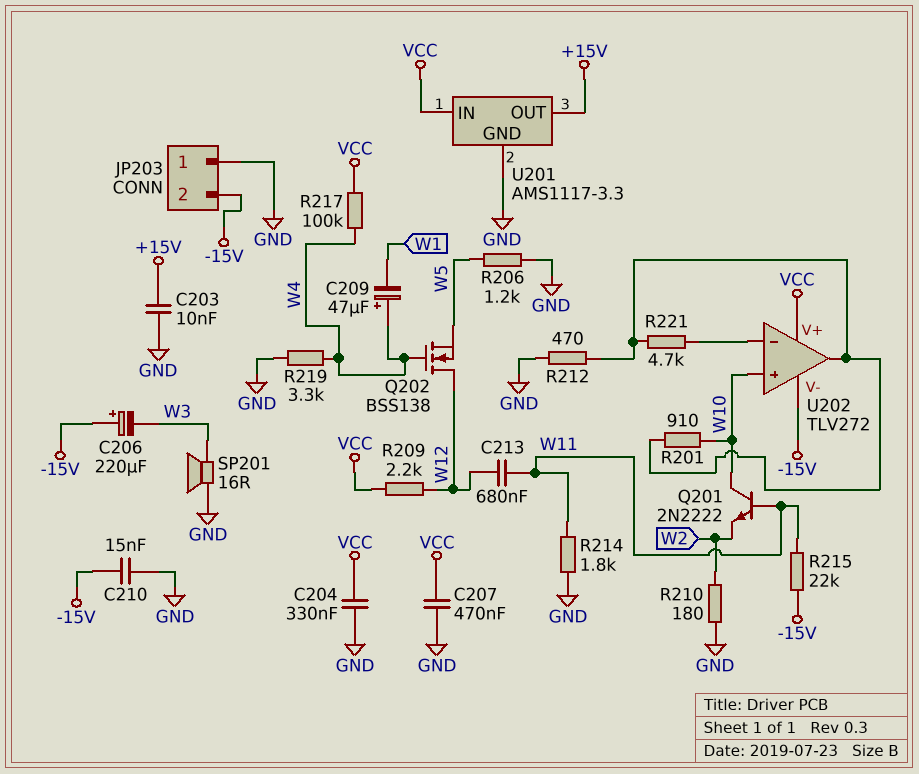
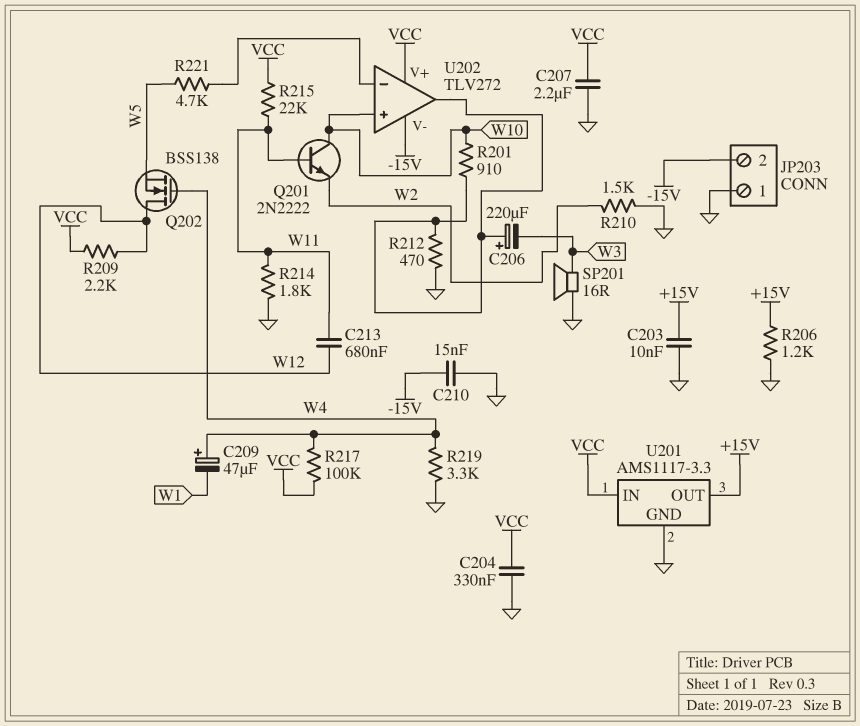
C206: 220uF (plus -15V, minus W3) -> 220uF (plus U202/out, minus W3)
C207: 470nF (GND, VCC) -> 2.2uF (GND, VCC)
R206: 1.2k (GND, W5) -> 1.2k (+15V, GND)
R210: 180 (GND, W2) -> 1.5k (GND, W2)
R215: 22k (-15V, W11) -> 22k (VCC, W11)
R221: 4.7k (U202/in-, U202/out) -> 4.7k (U202/in-, W5)

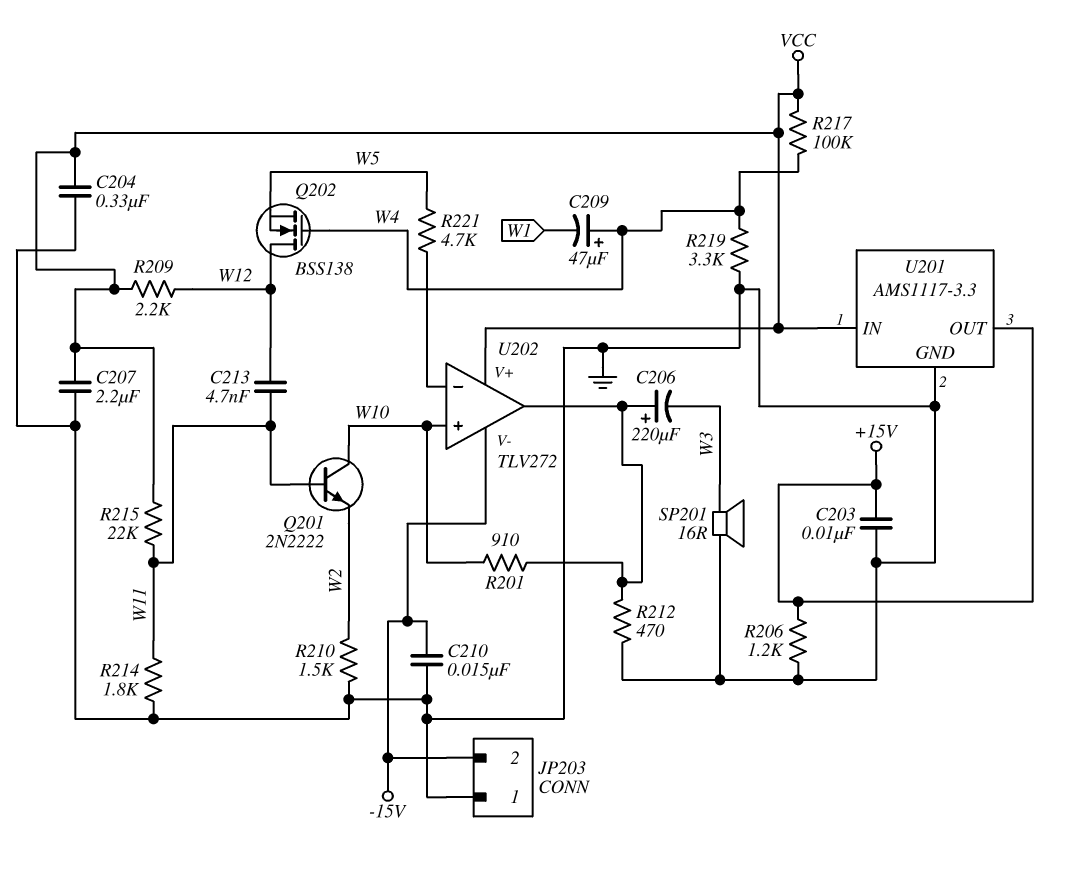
C213: 680nF (W11, W12) -> 4.7nF (W11, W12)

